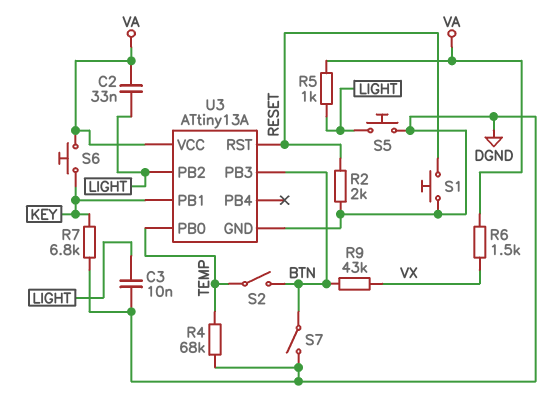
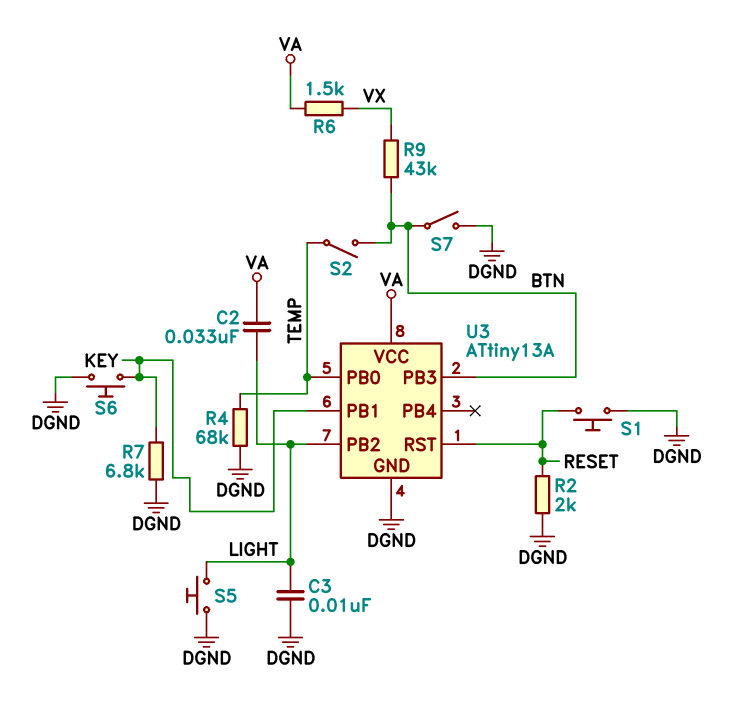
R5: 1k (LIGHT, VA) -> none
S6: button (KEY, VA) -> button (DGND, KEY)

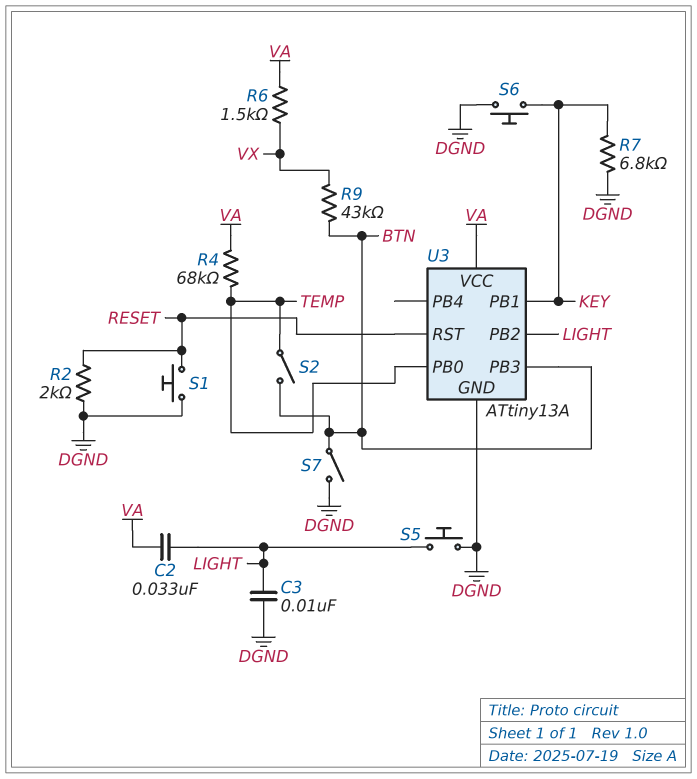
R4: 68k (DGND, TEMP) -> 68k (TEMP, VA)

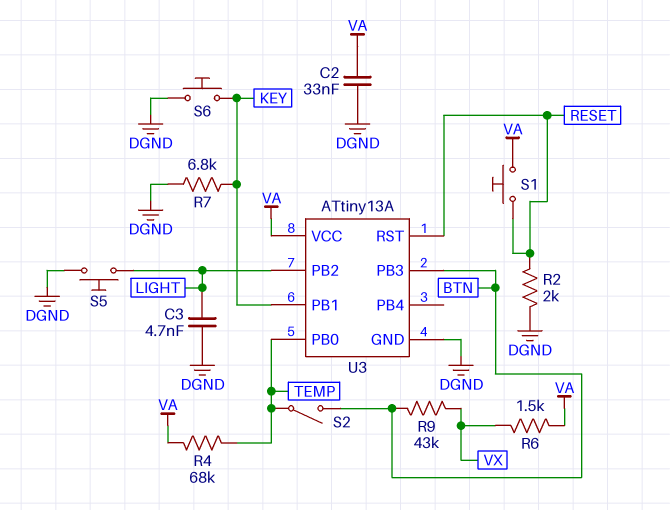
C2: 33nF (LIGHT, VA) -> 33nF (DGND, VA)
C3: 10nF (DGND, LIGHT) -> 4.7nF (DGND, LIGHT)
S1: button (DGND, RESET) -> button (RESET, VA)
S7: switch (BTN, DGND) -> none

